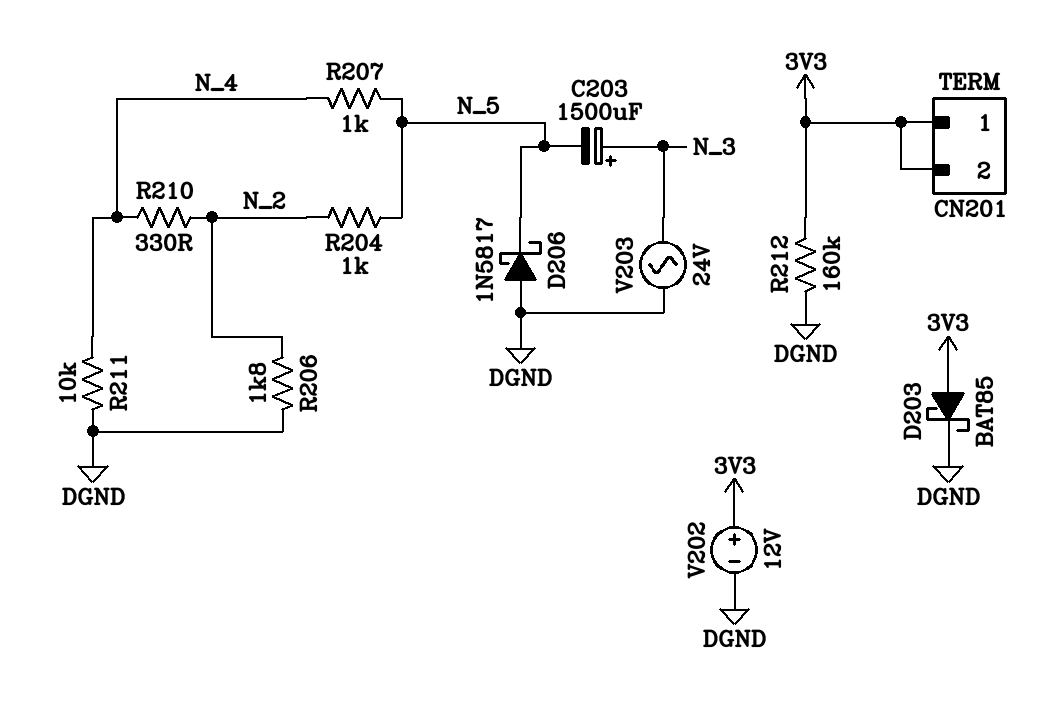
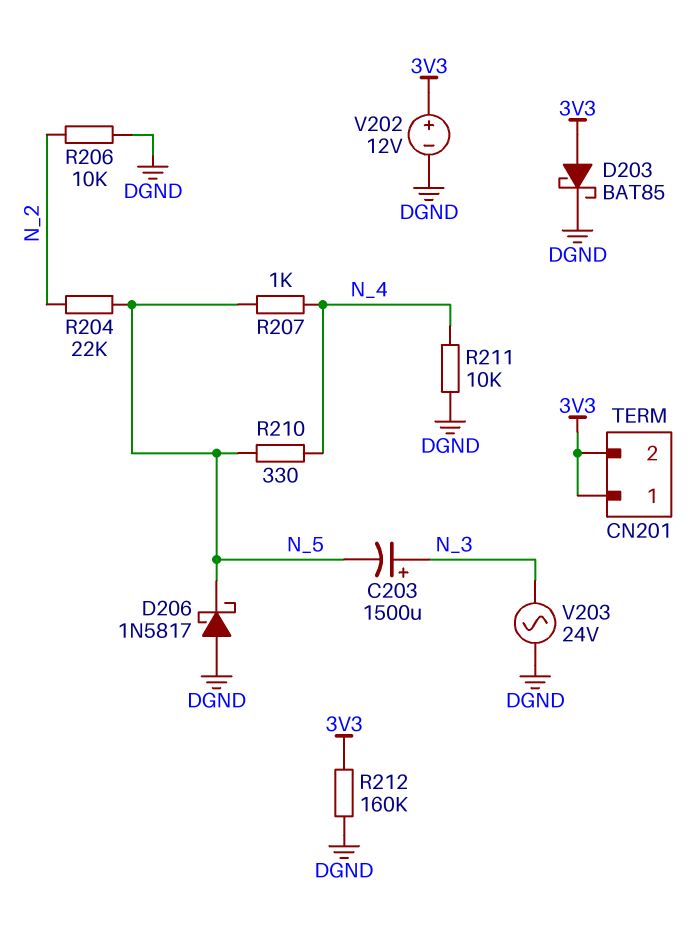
R204: 1k (N_2, N_5) -> 22k (N_2, N_5)
R206: 1.8k (DGND, N_2) -> 10k (DGND, N_2)
R210: 330 (N_2, N_4) -> 330 (N_4, N_5)

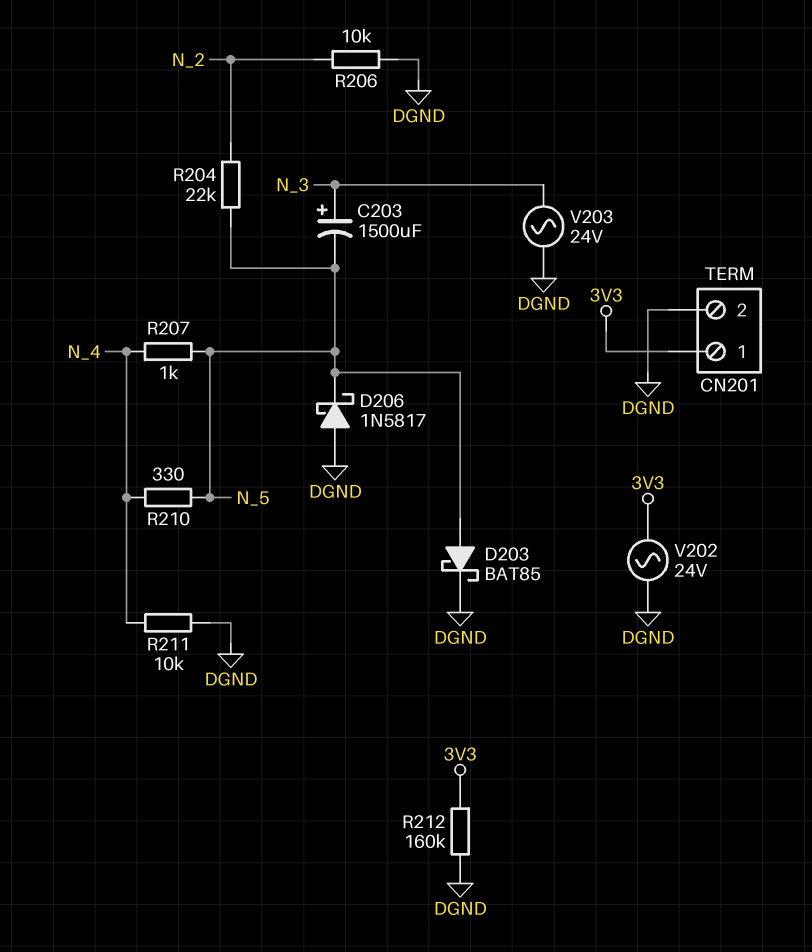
CN201 pin 2: 3V3 -> DGND
D203: schottky BAT85 (A 3V3, K DGND) -> schottky BAT85 (A N_5, K DGND)
V202: 12V (plus 3V3, minus DGND) -> AC 24V (3V3, DGND)

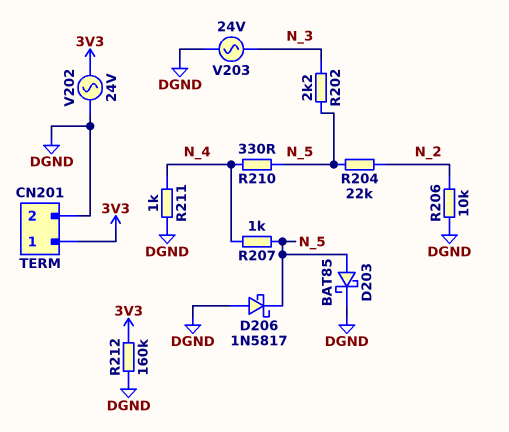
C203: 1500uF (plus N_3, minus N_5) -> none
R202: none -> 2.2k (N_3, N_5)
R211: 10k (DGND, N_4) -> 1k (DGND, N_4)

